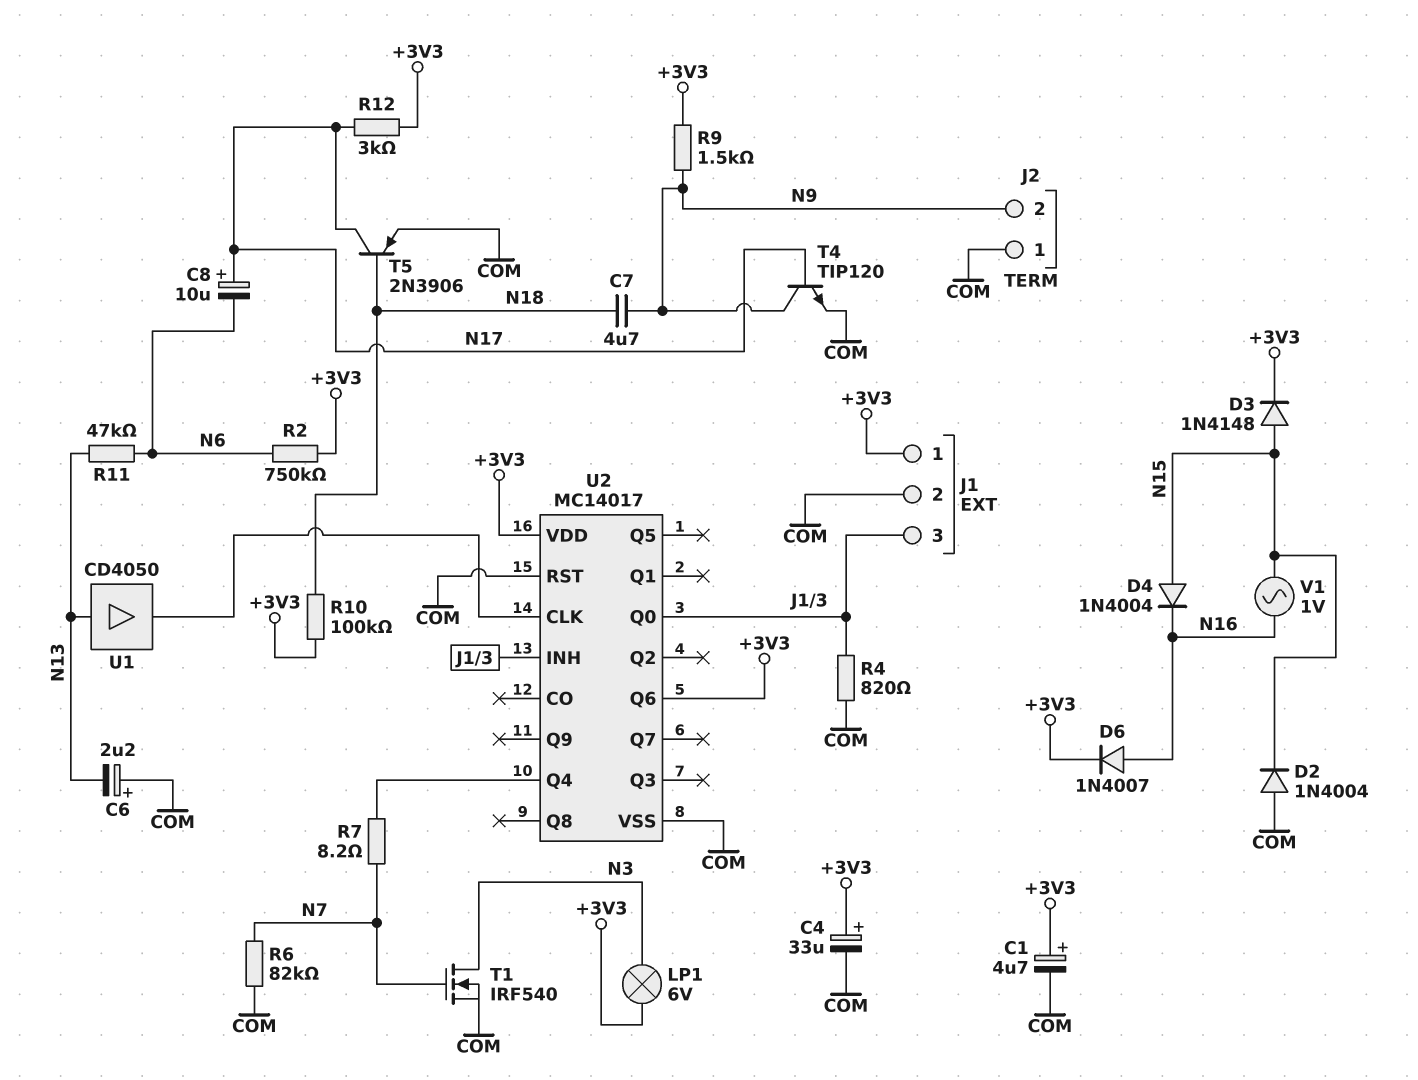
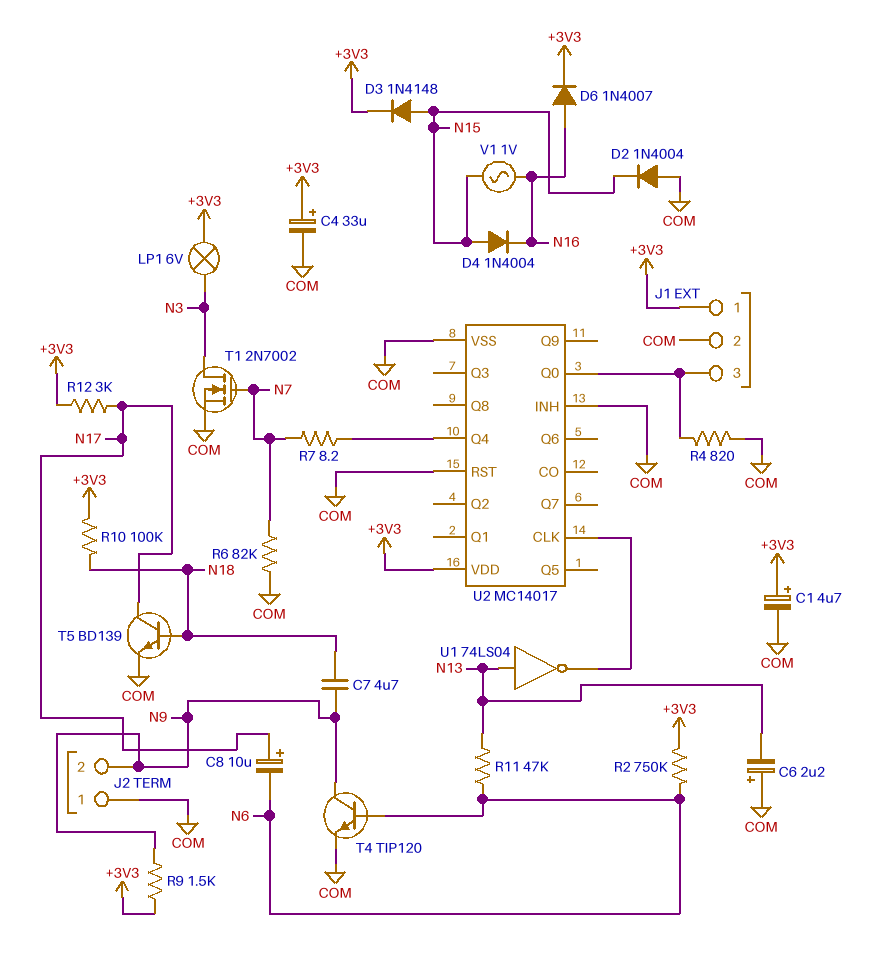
T1: NMOS IRF540 (G N7, D N3, S COM) -> NMOS 2N7002 (G N7, D N3, S COM)
T4: NPN TIP120 (B N17, C N9, E COM) -> NPN TIP120 (B N6, C N9, E COM)
T5: PNP 2N3906 (B N18, C N17, E COM) -> NPN BD139 (B N18, C N17, E COM)
U1: buffer CD4050 (in N13, out U2/CLK) -> NOT 74LS04 (in N13, out U2/CLK)
U2 pin INH: J1/3 -> COM
U2 pin Q6: +3V3 -> none

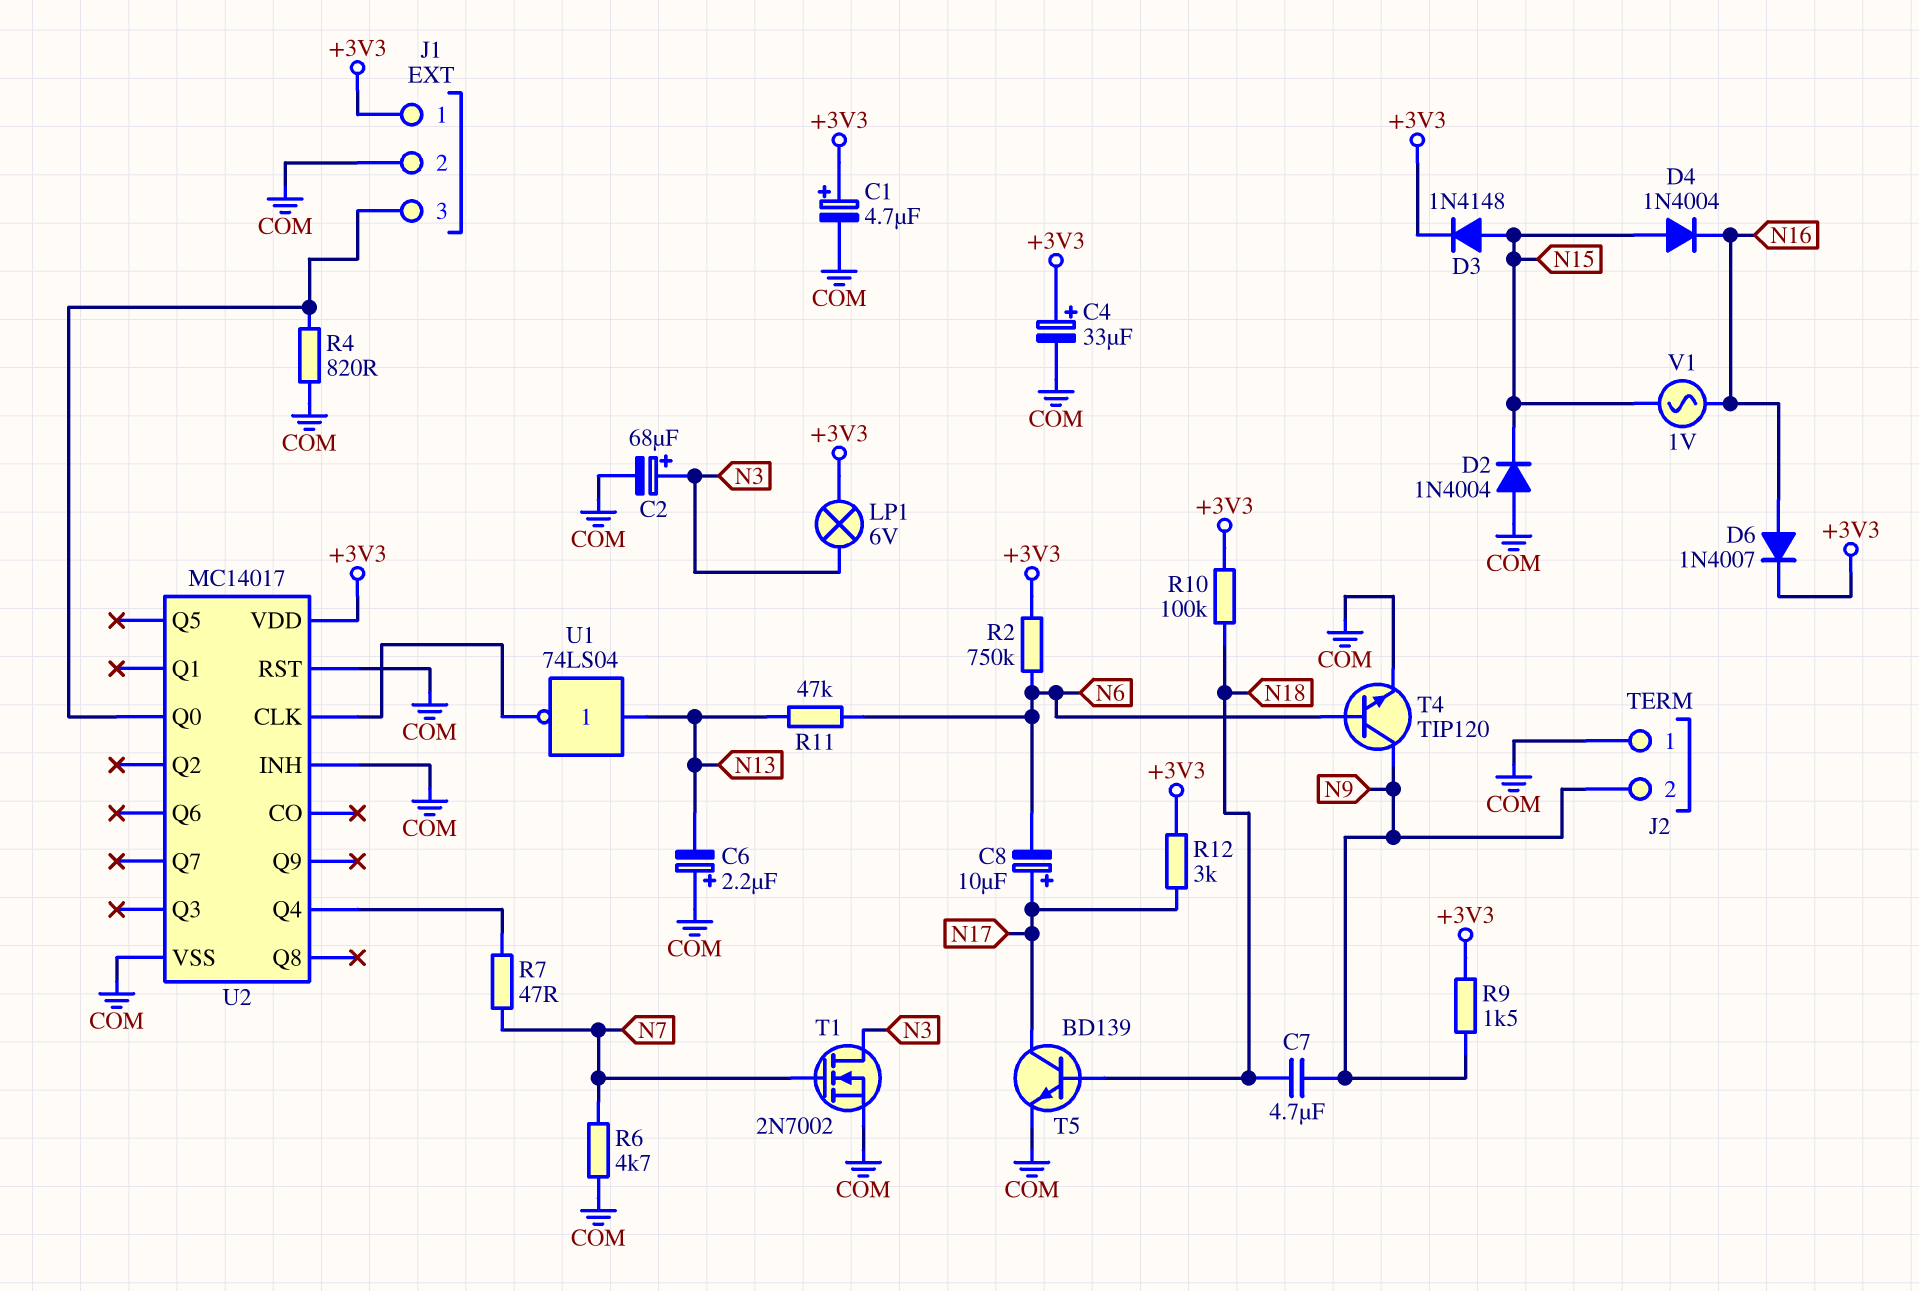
C2: none -> 68uF (plus N3, minus COM)
R6: 82k (COM, N7) -> 4.7k (COM, N7)
R7: 8.2 (N7, U2/Q4) -> 47 (N7, U2/Q4)

